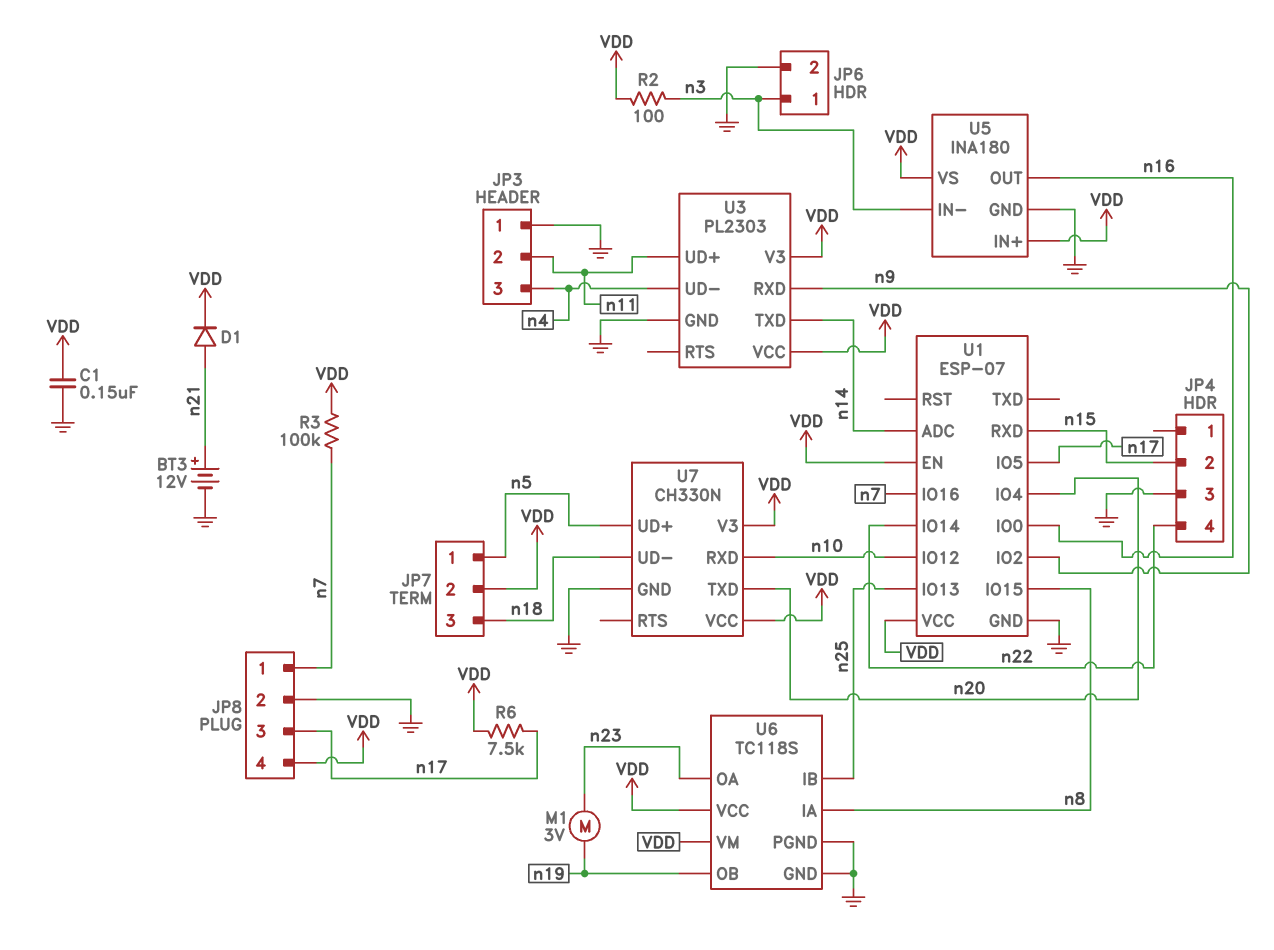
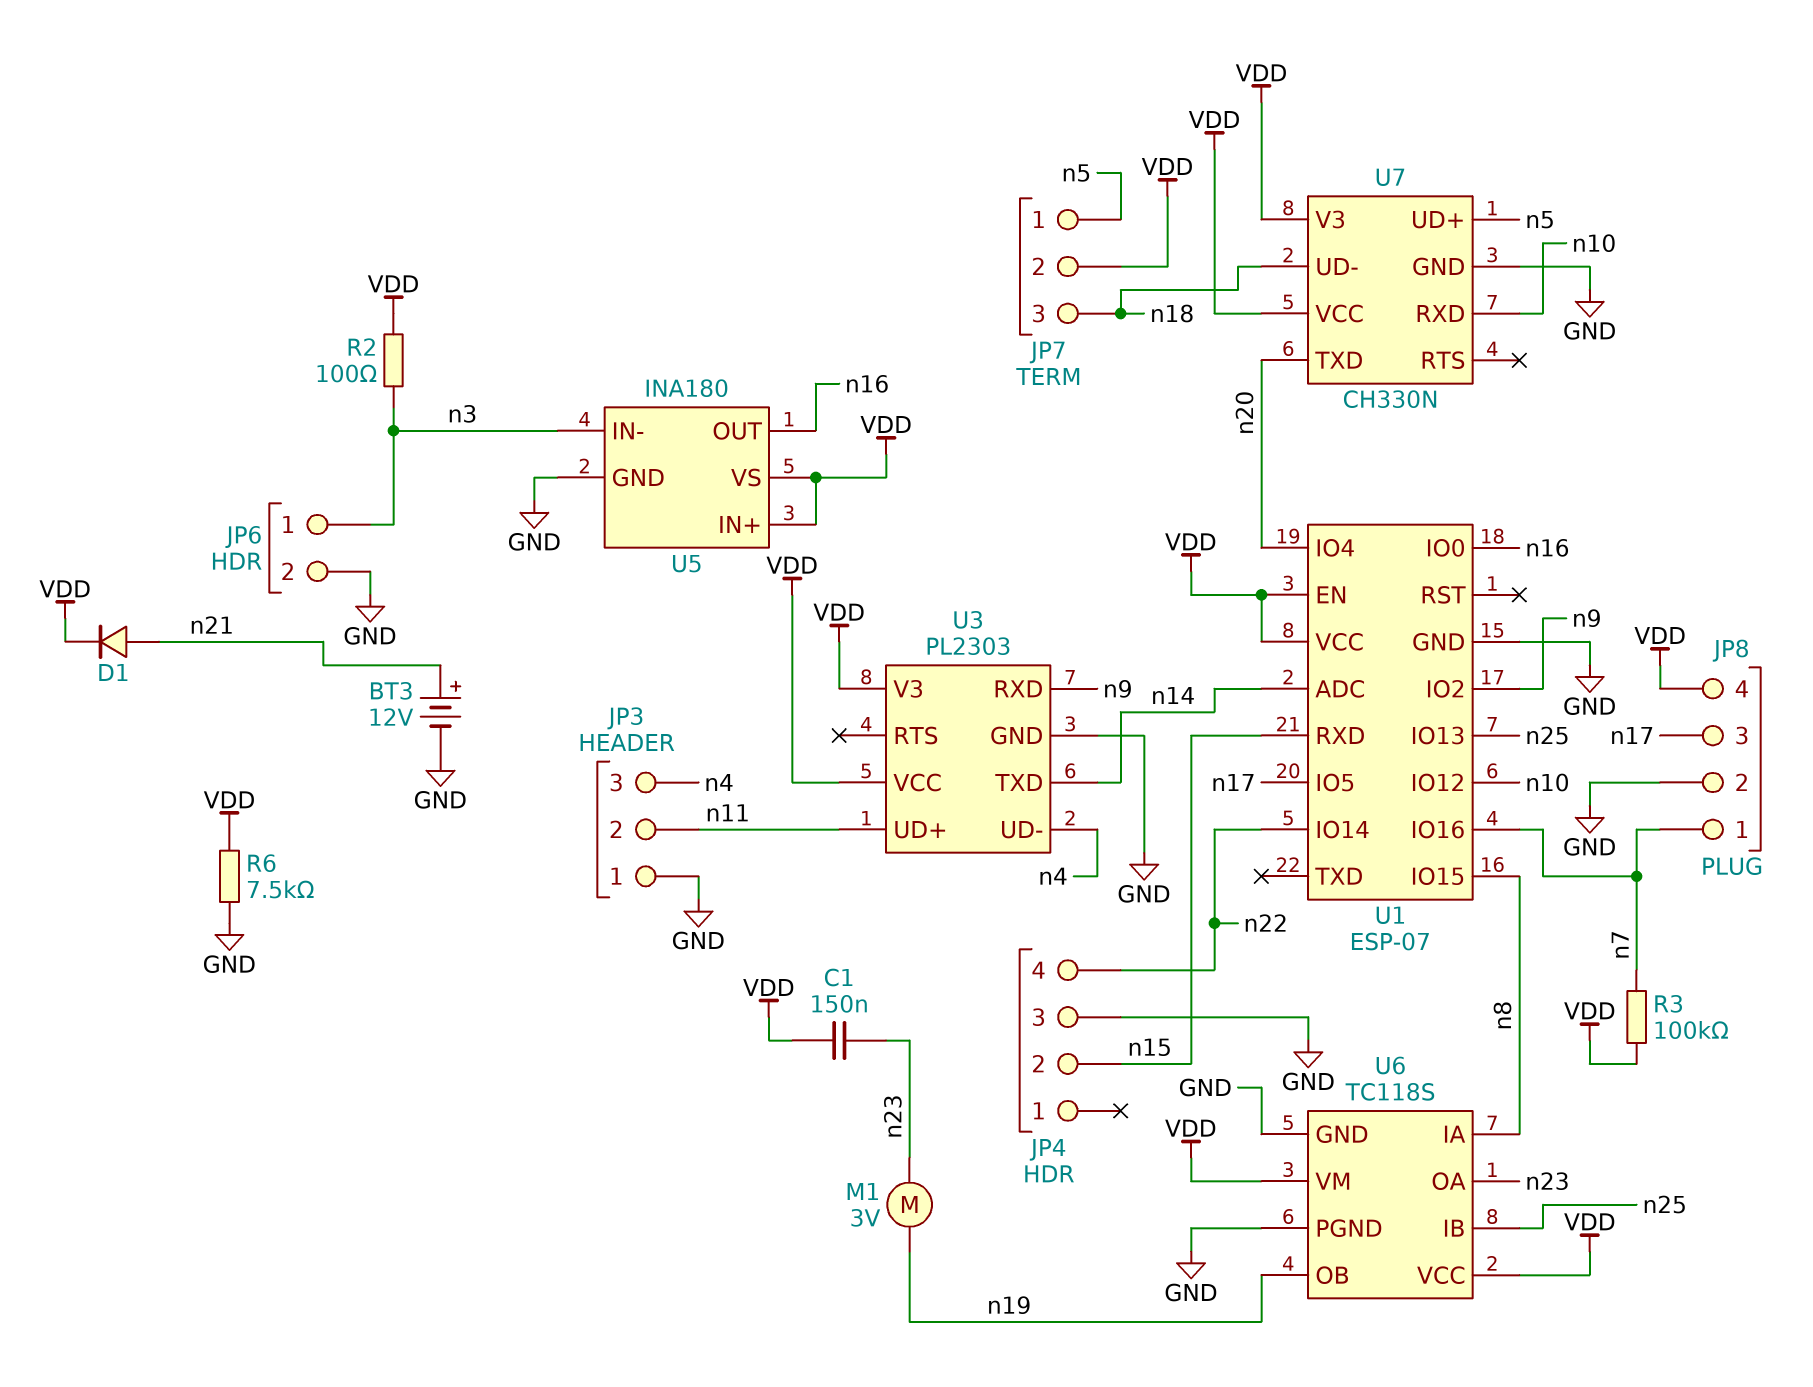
C1: 150nF (GND, VDD) -> 150nF (VDD, n23)
R6: 7.5k (VDD, n17) -> 7.5k (GND, VDD)

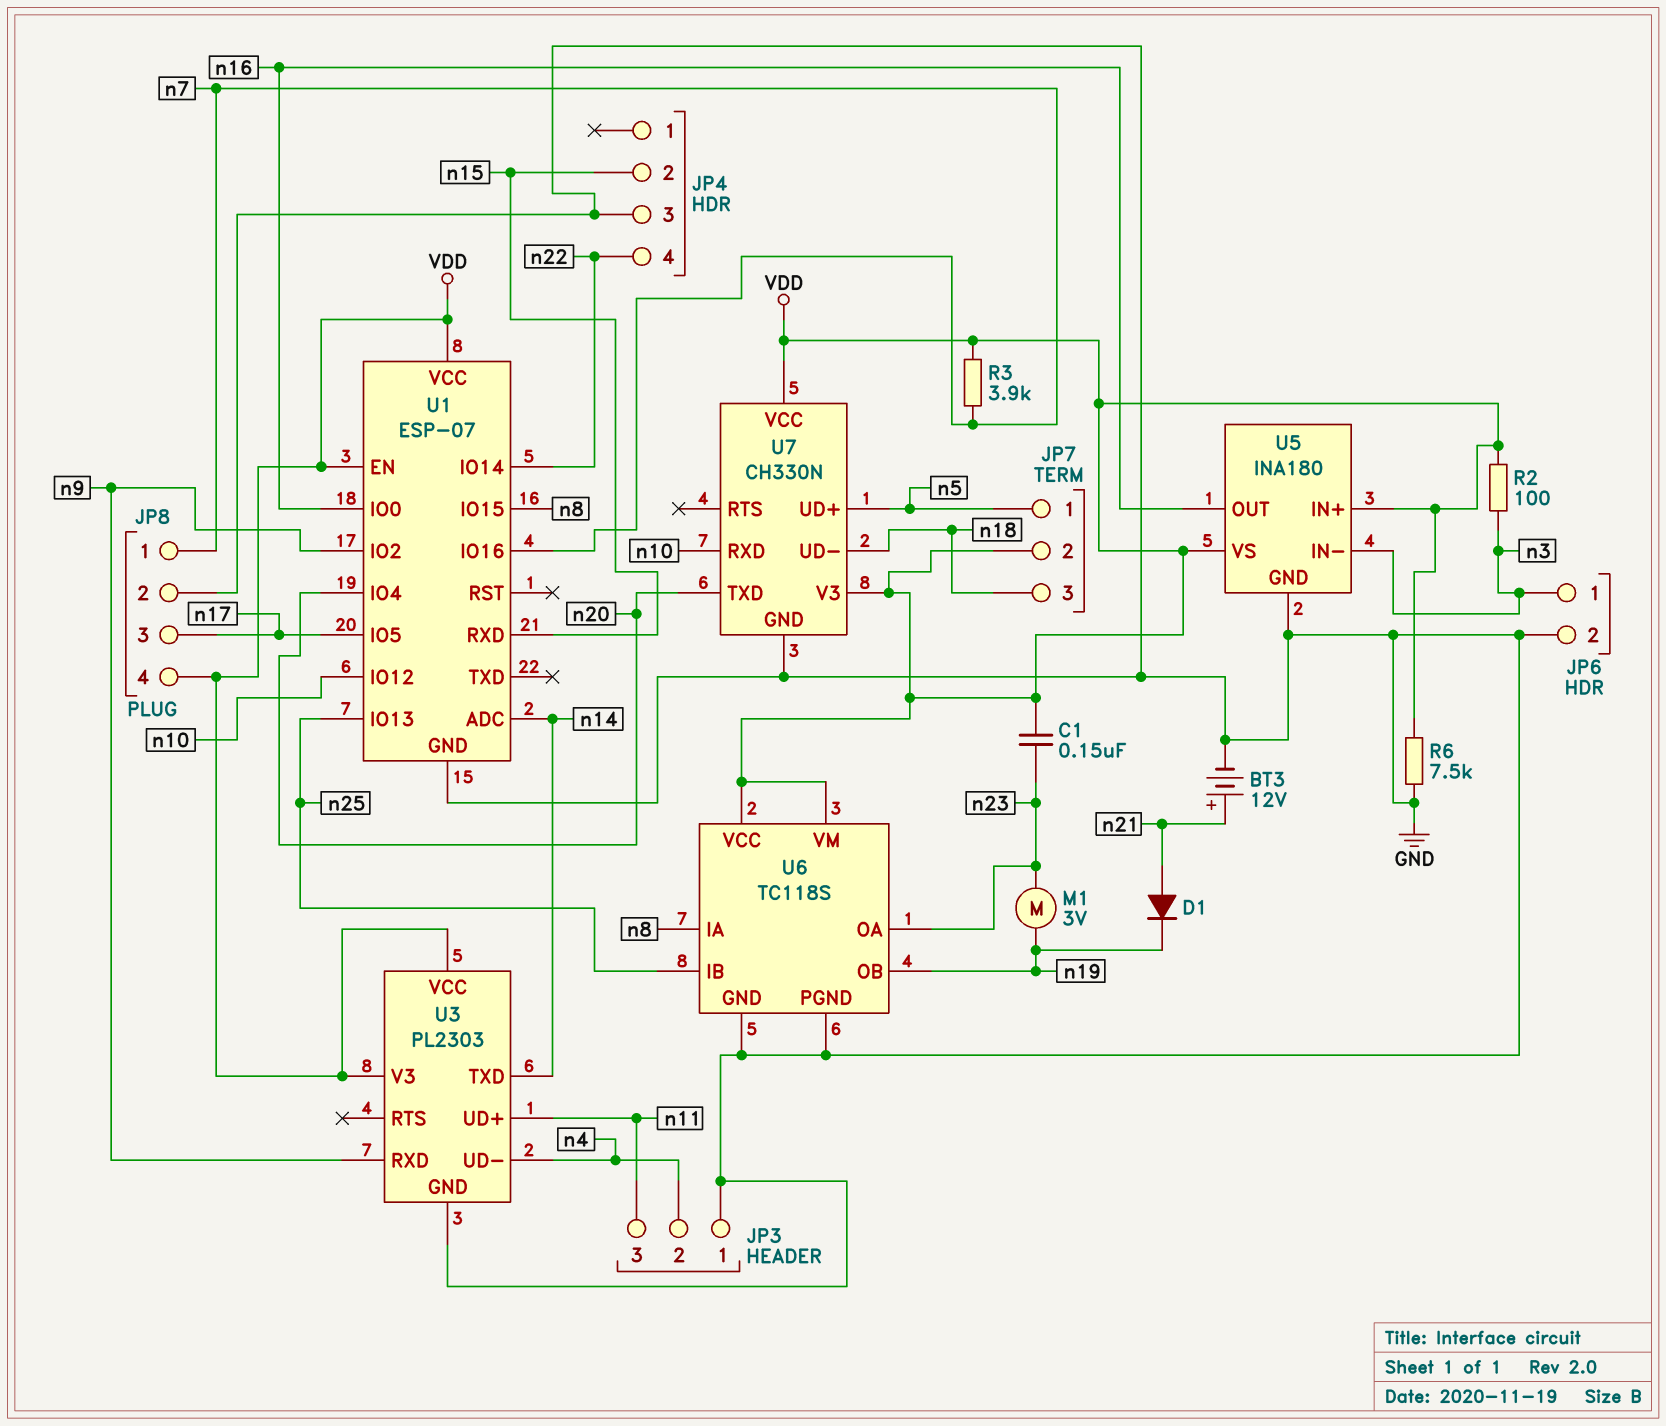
D1: diode (A n21, K VDD) -> diode (A n21, K n19)
JP3 pin 2: n11 -> n4
JP3 pin 3: n4 -> n11
R3: 100k (VDD, n7) -> 3.9k (VDD, n7)

